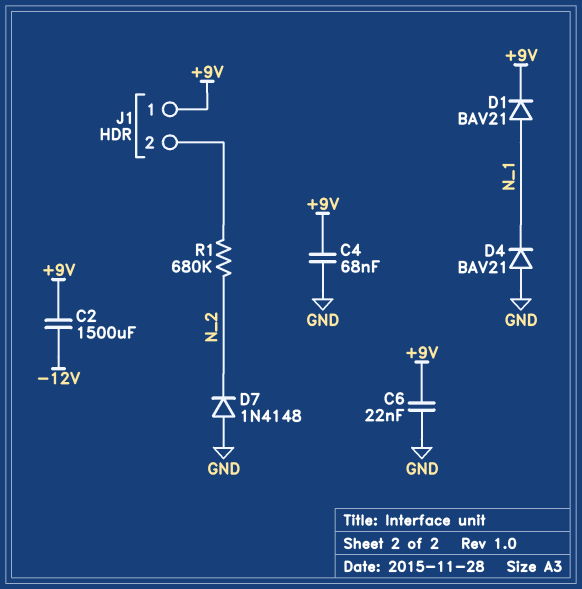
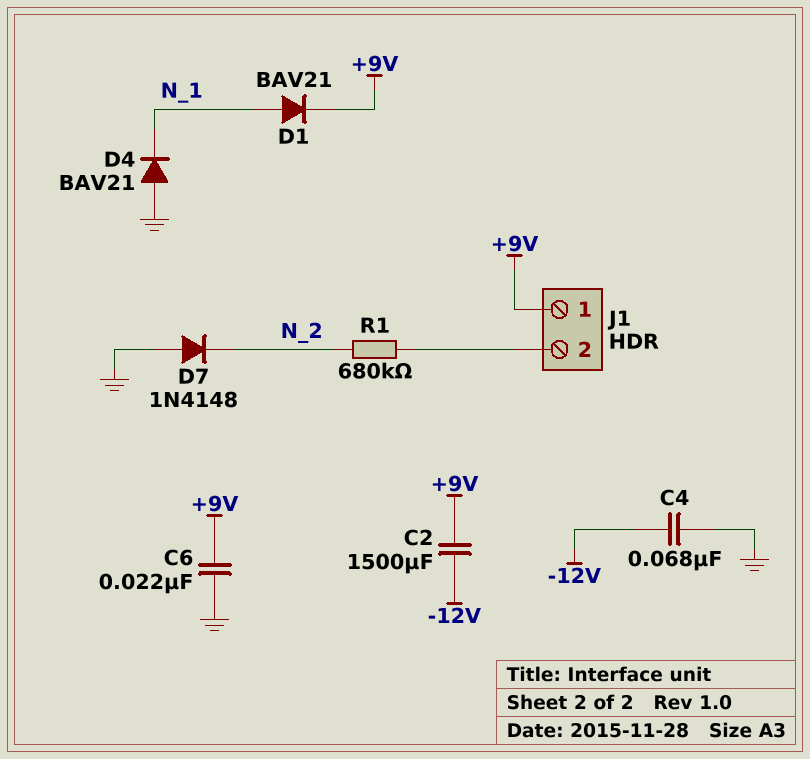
C4: 68nF (+9V, GND) -> 68nF (-12V, GND)

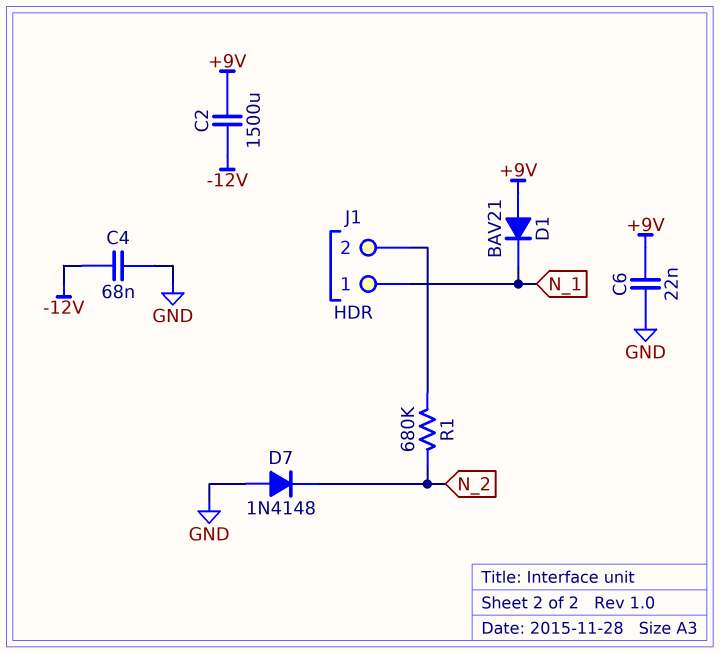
D1: diode BAV21 (A N_1, K +9V) -> diode BAV21 (A +9V, K N_1)
D4: diode BAV21 (A GND, K N_1) -> none
J1 pin 1: +9V -> N_1

